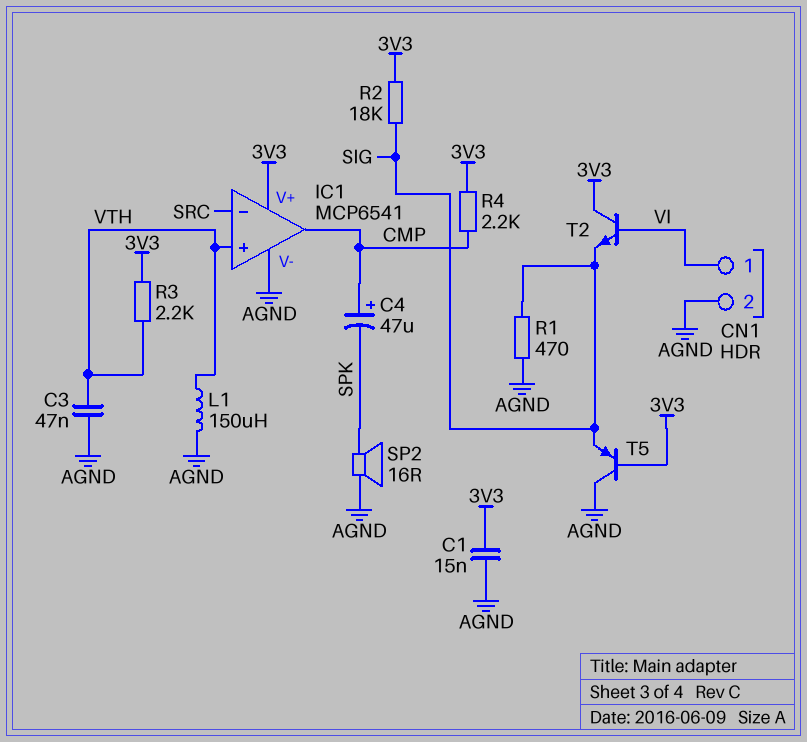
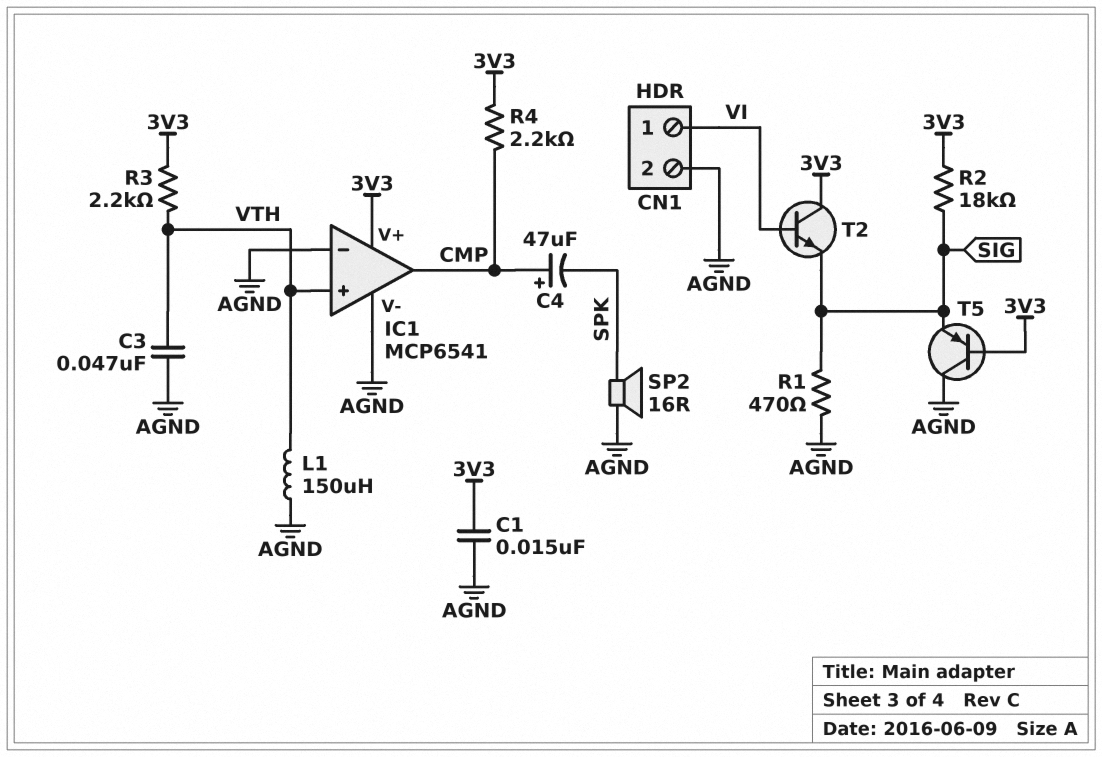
IC1 pin in-: SRC -> AGND

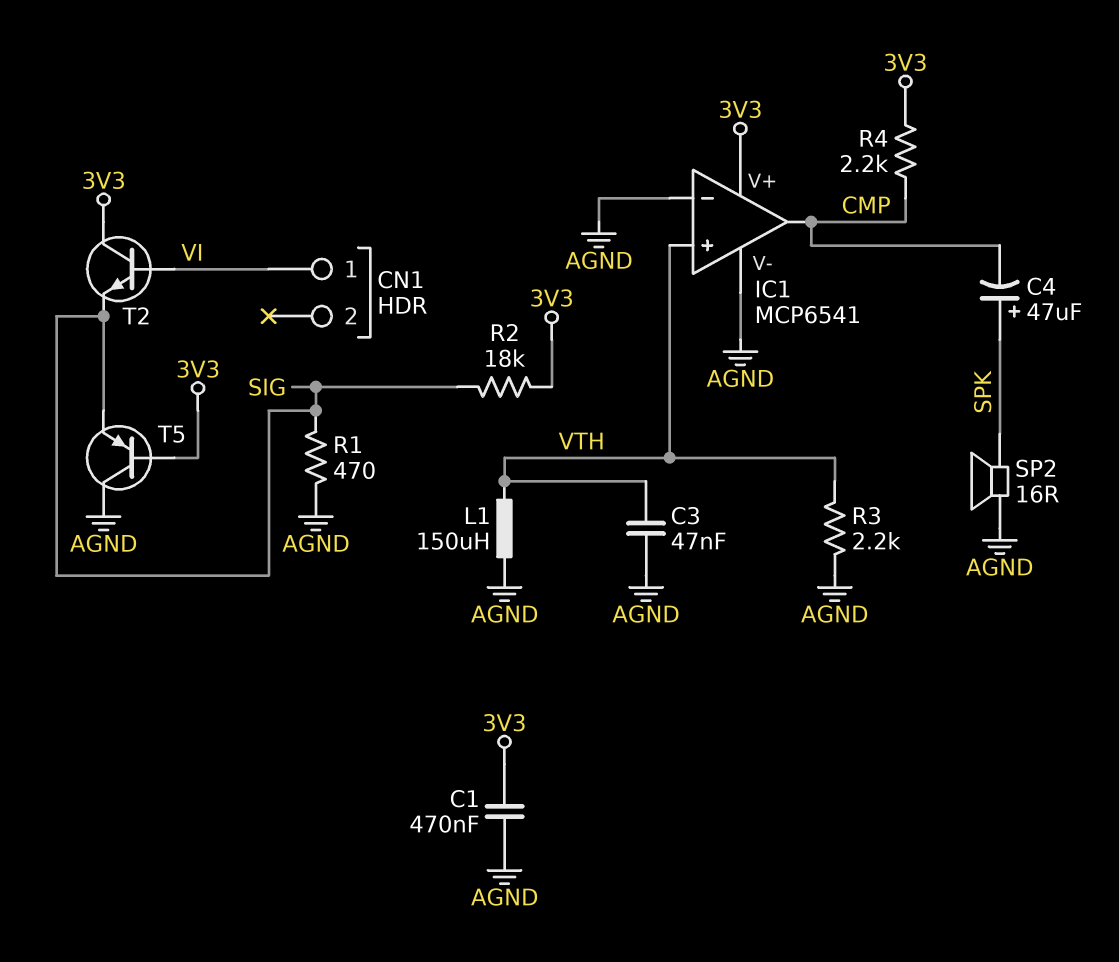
C1: 15nF (3V3, AGND) -> 470nF (3V3, AGND)
C4: 47uF (plus CMP, minus SPK) -> 47uF (plus SPK, minus CMP)
CN1 pin 2: AGND -> none
R3: 2.2k (3V3, VTH) -> 2.2k (AGND, VTH)

